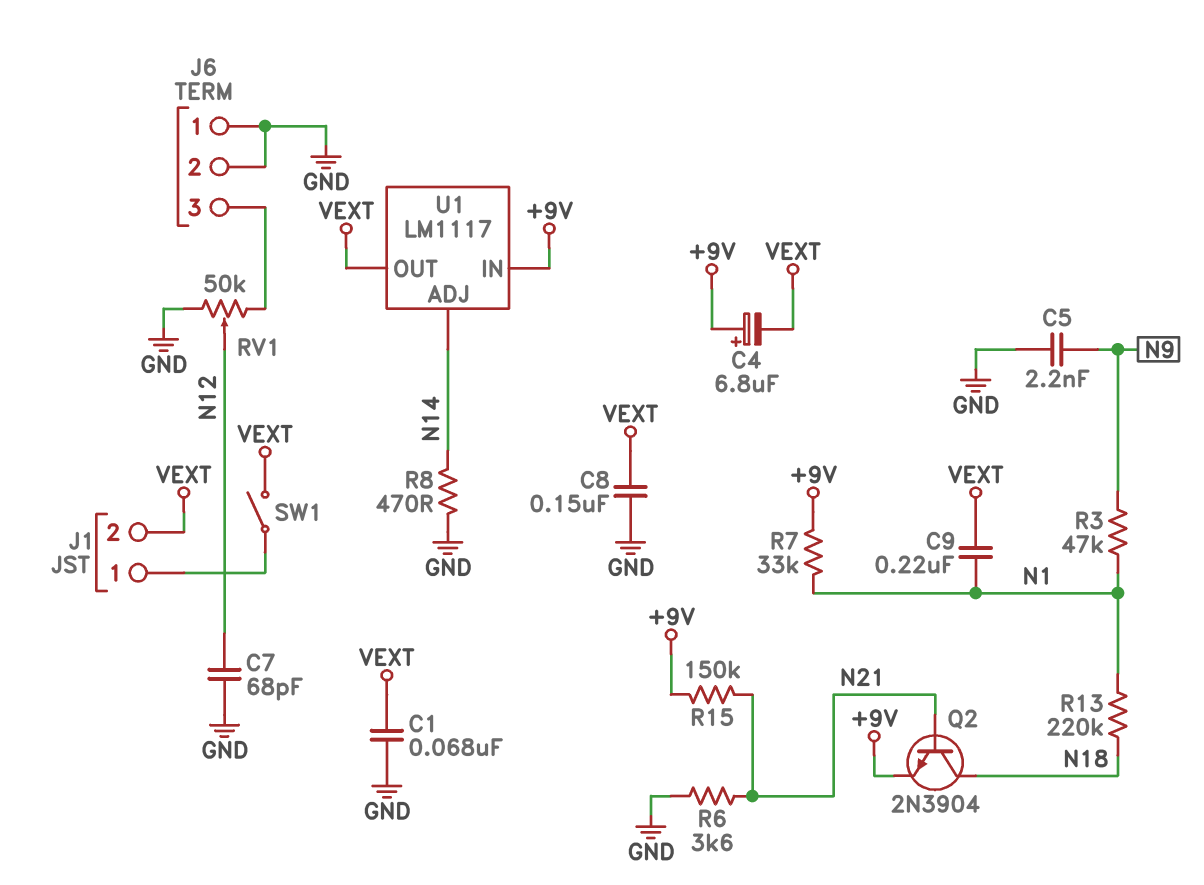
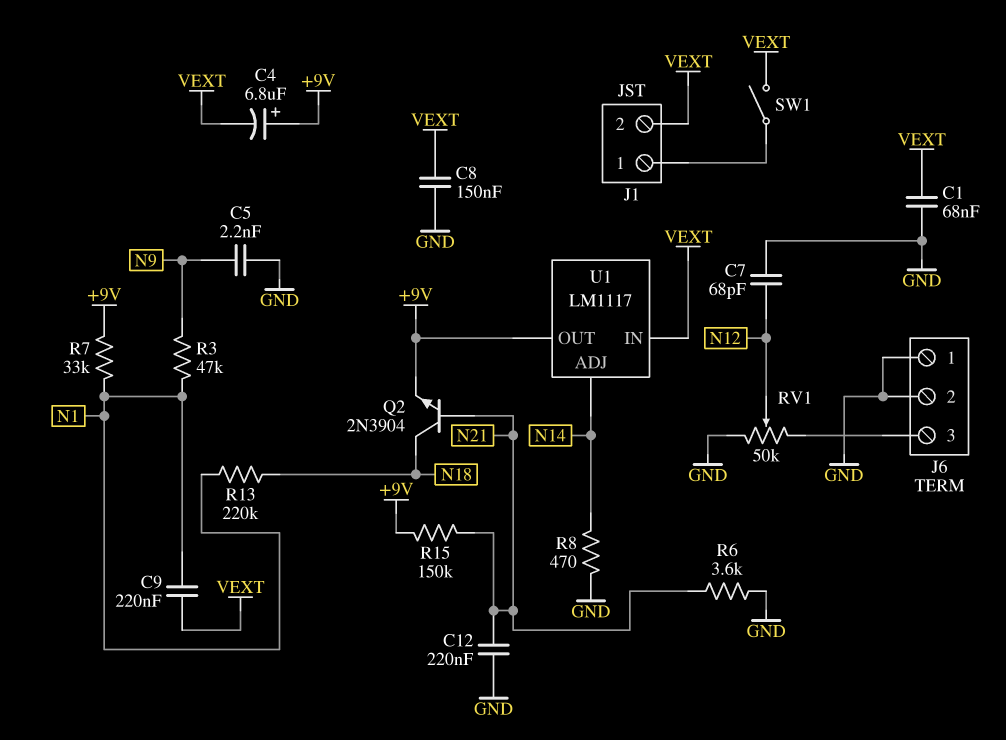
C12: none -> 220nF (GND, N21)
U1 pin IN: +9V -> VEXT
U1 pin OUT: VEXT -> +9V

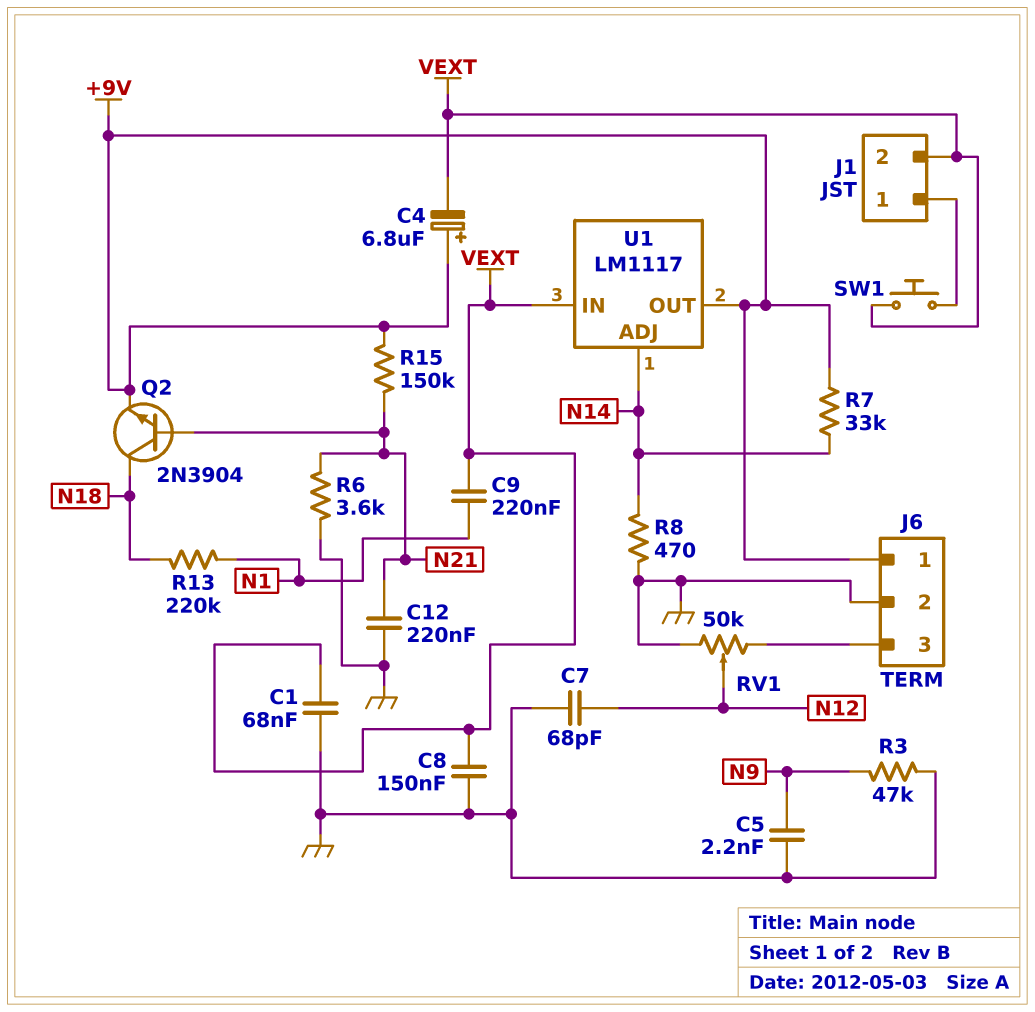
J6 pin 1: GND -> +9V
R3: 47k (N1, N9) -> 47k (GND, N9)
R7: 33k (+9V, N1) -> 33k (+9V, N14)
SW1: switch (J1/1, VEXT) -> button (J1/1, VEXT)

